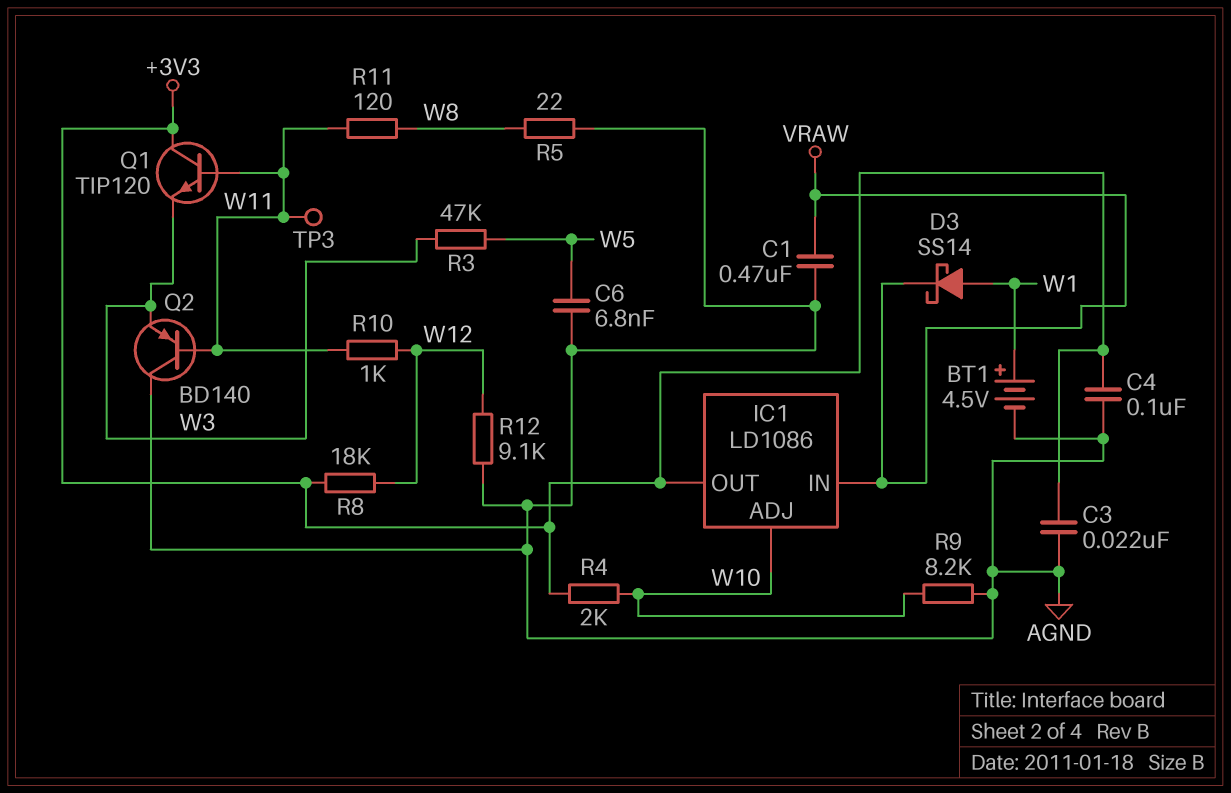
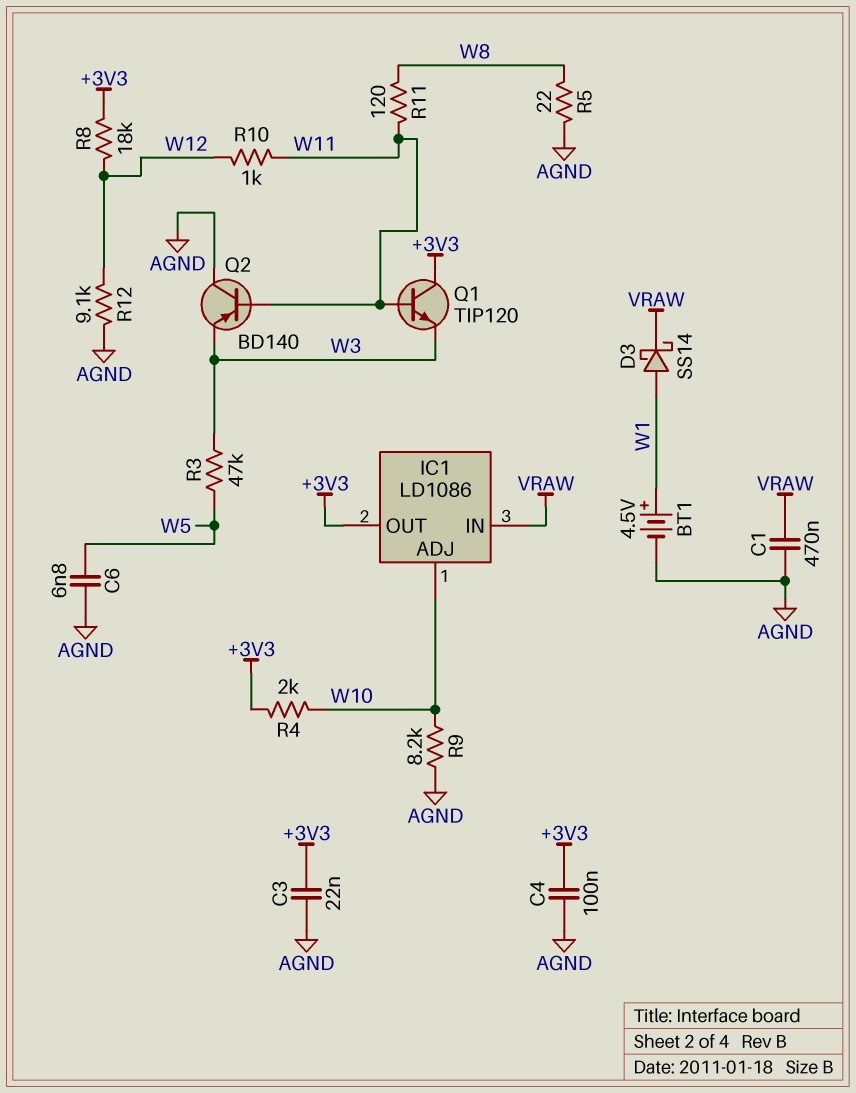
TP3: test point (W11) -> none

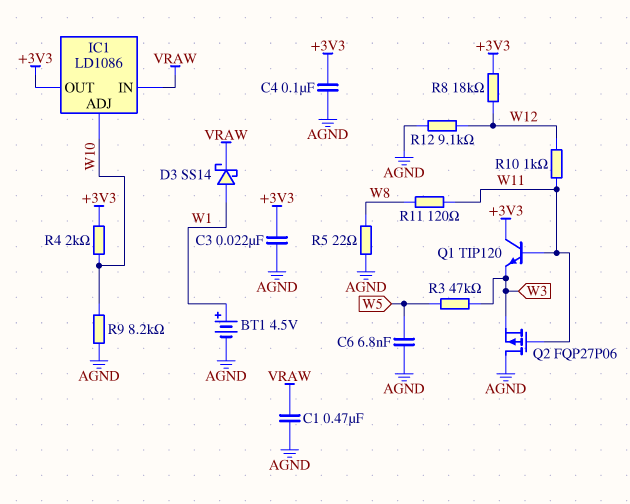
Q2: PNP BD140 (B W11, C AGND, E W3) -> PMOS FQP27P06 (G W11, D AGND, S W3)

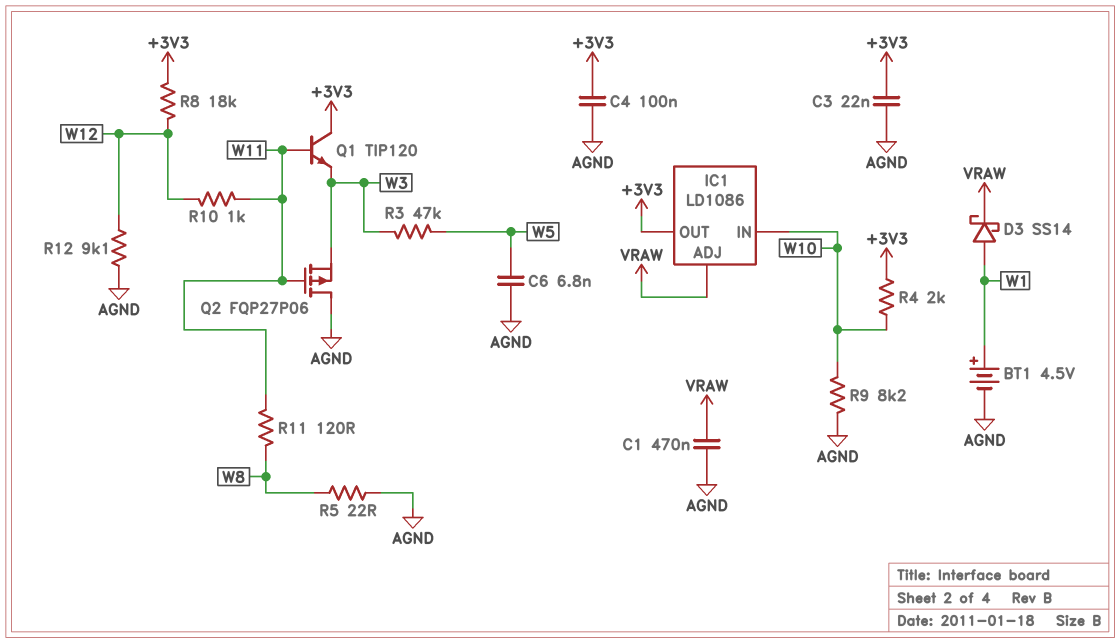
IC1 pin ADJ: W10 -> VRAW
IC1 pin IN: VRAW -> W10

